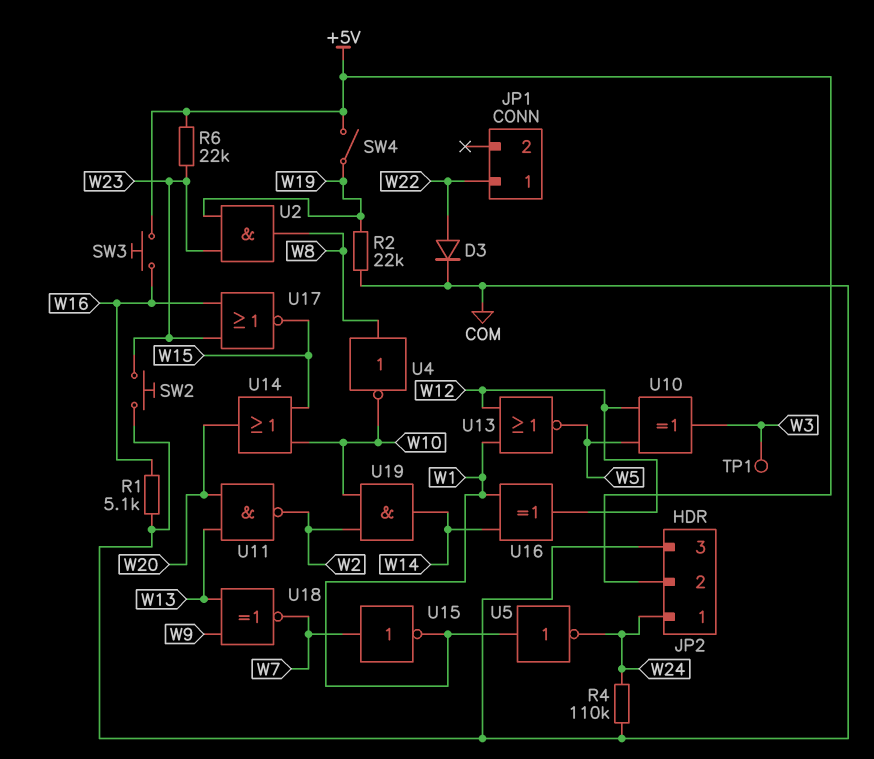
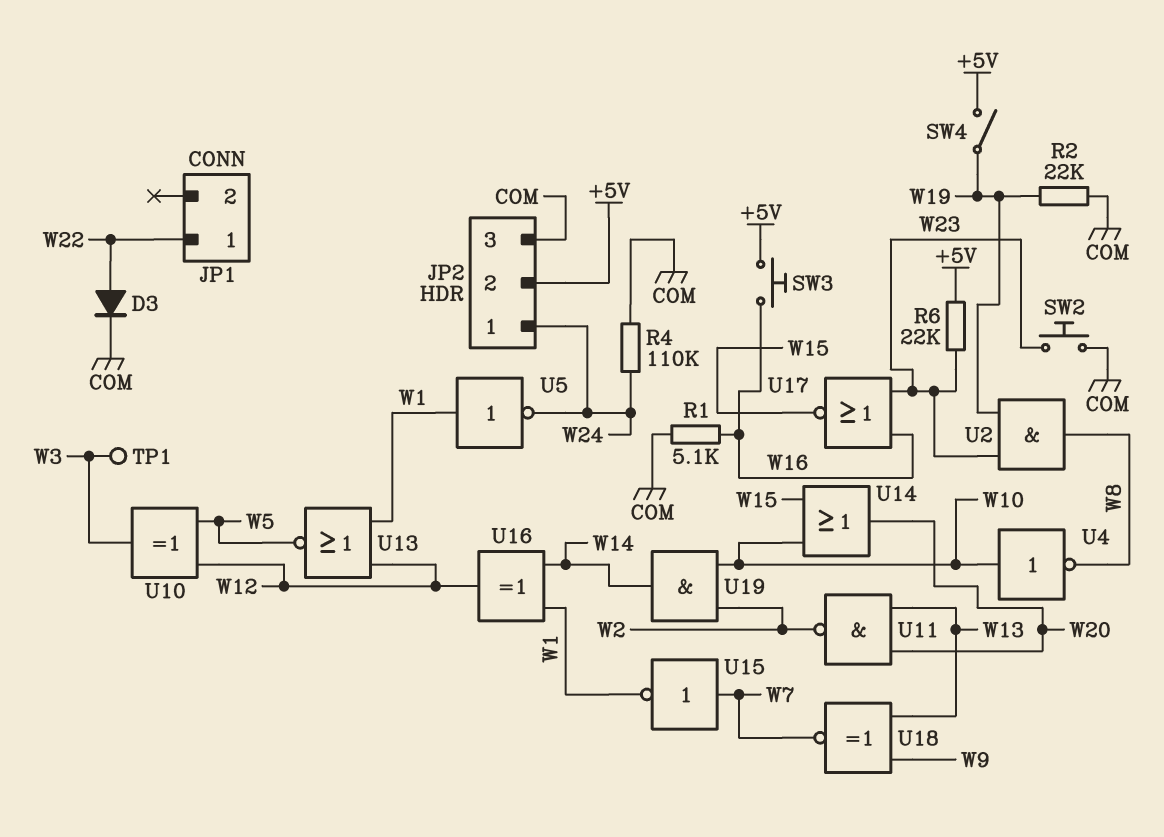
U4: NOT (in W8, out W10) -> NOT (in W10, out W8)

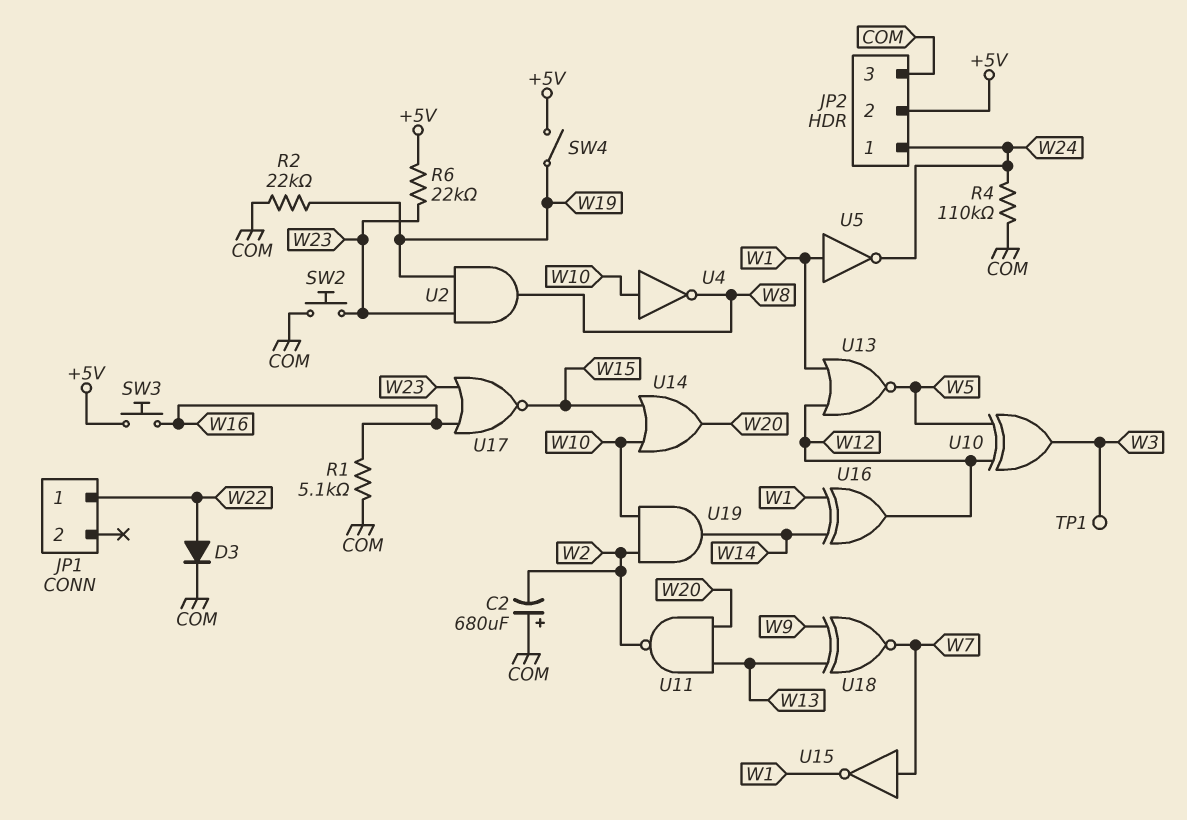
C2: none -> 680uF (plus COM, minus W2)

